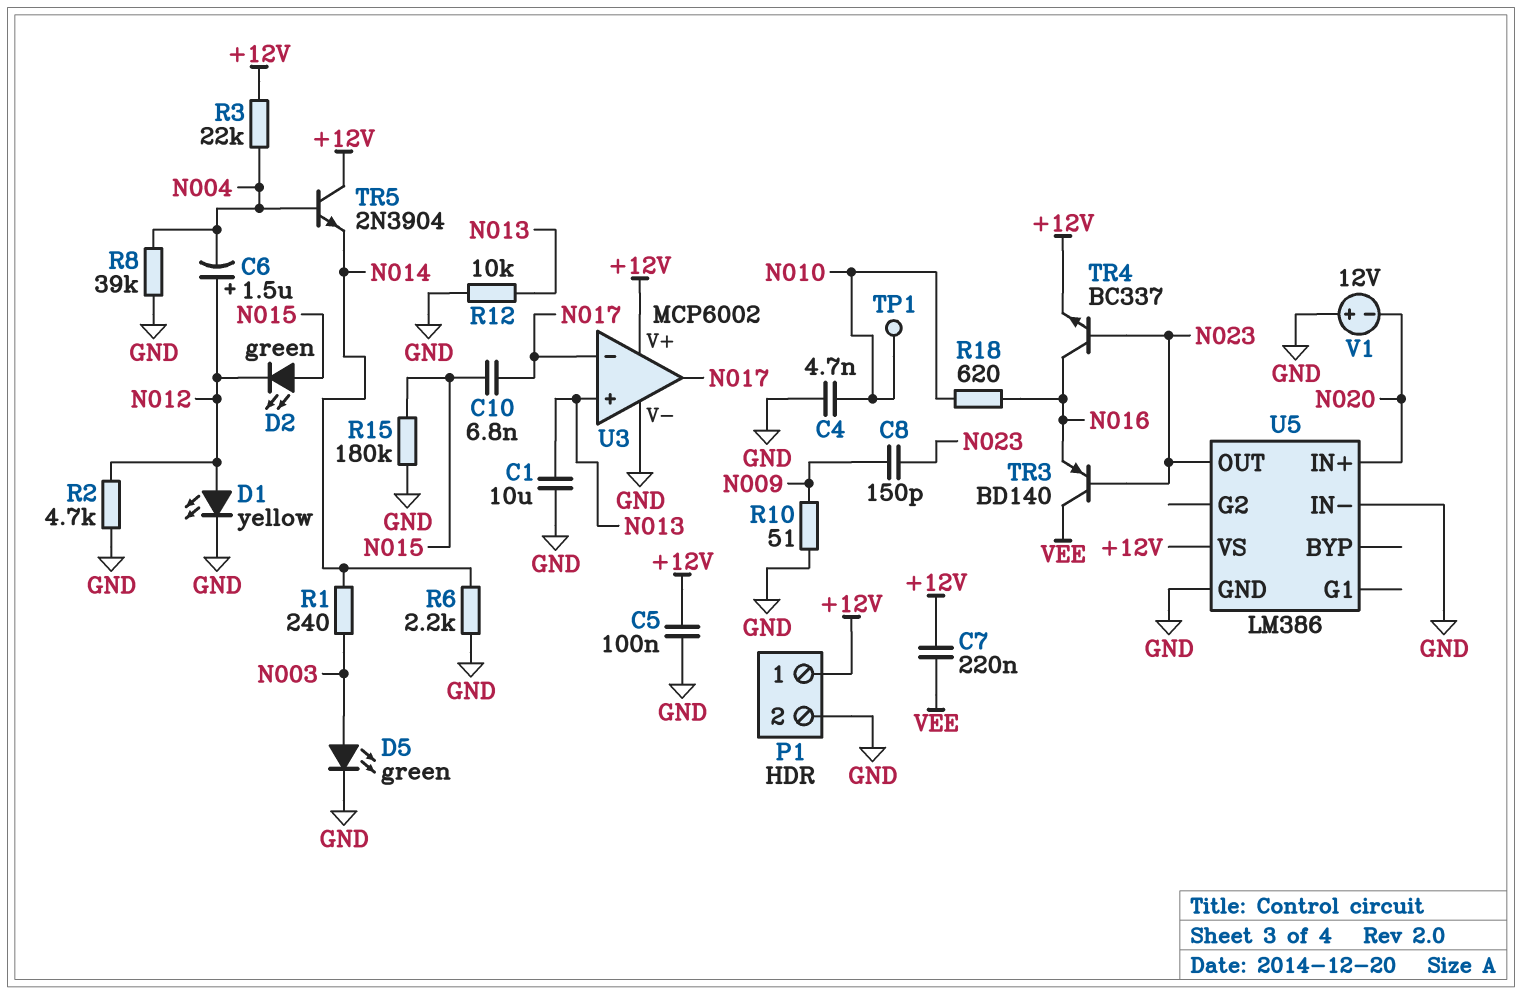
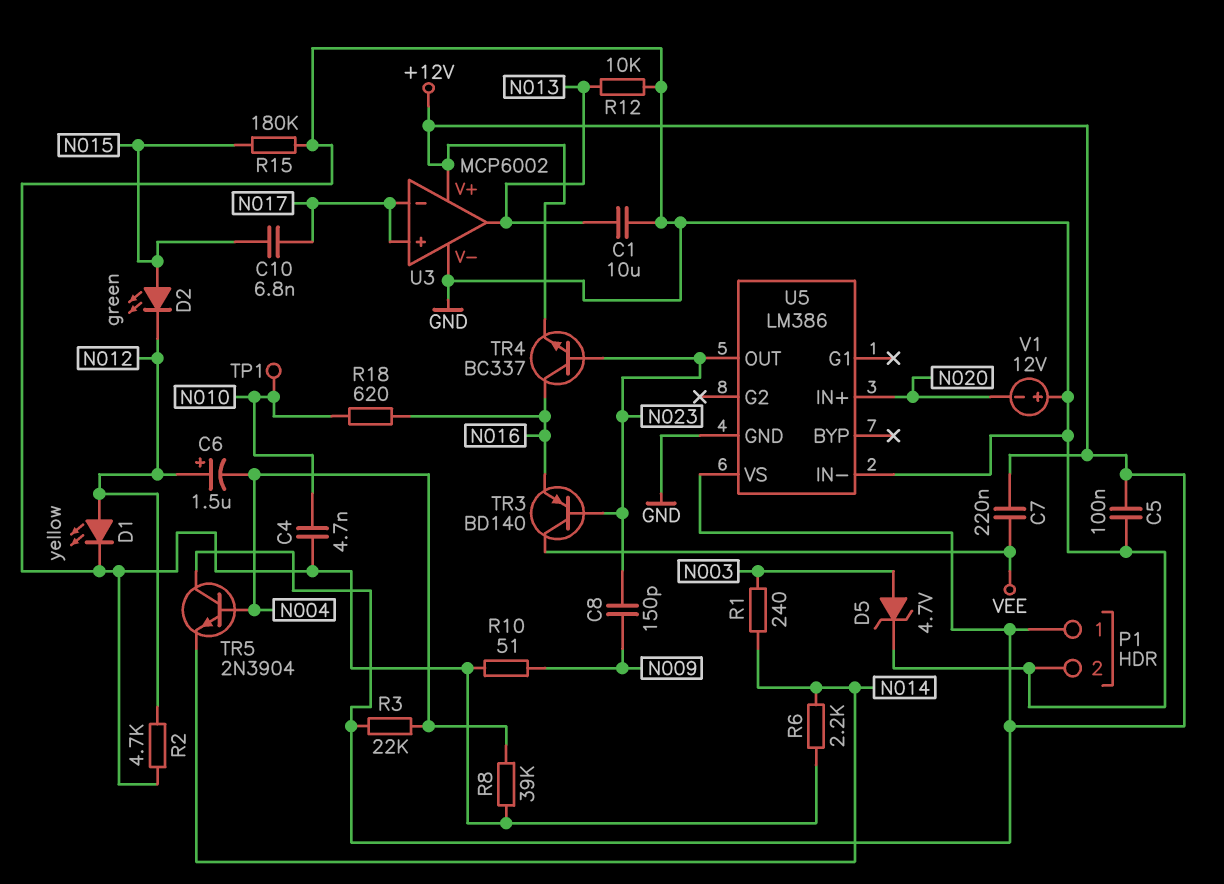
D5: LED green (A N003, K GND) -> zener 4.7V (A N003, K GND)
U3 pin in+: N013 -> N017
U3 pin out: N017 -> N013

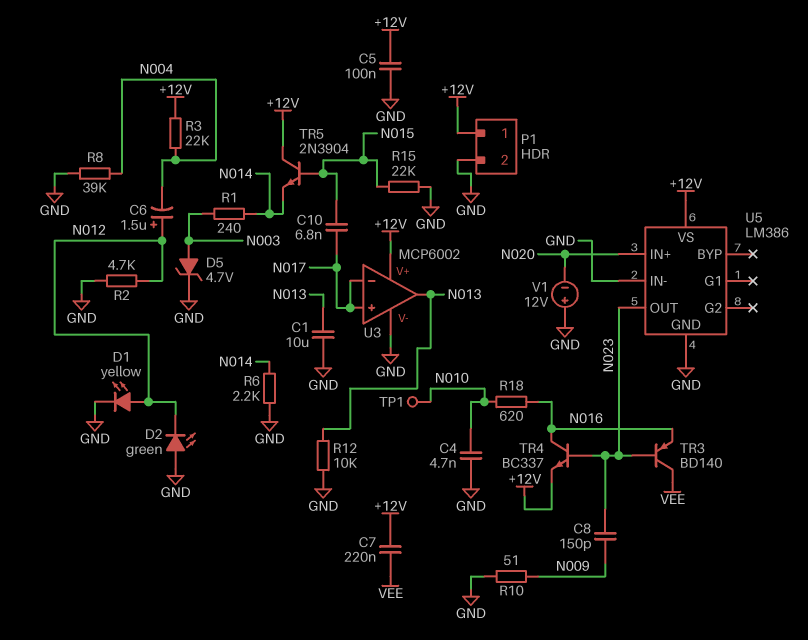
D2: LED green (A N015, K N012) -> LED green (A GND, K N012)
R15: 180k (GND, N015) -> 22k (GND, N015)
TR5: NPN 2N3904 (B N004, C +12V, E N014) -> NPN 2N3904 (B N015, C +12V, E N014)

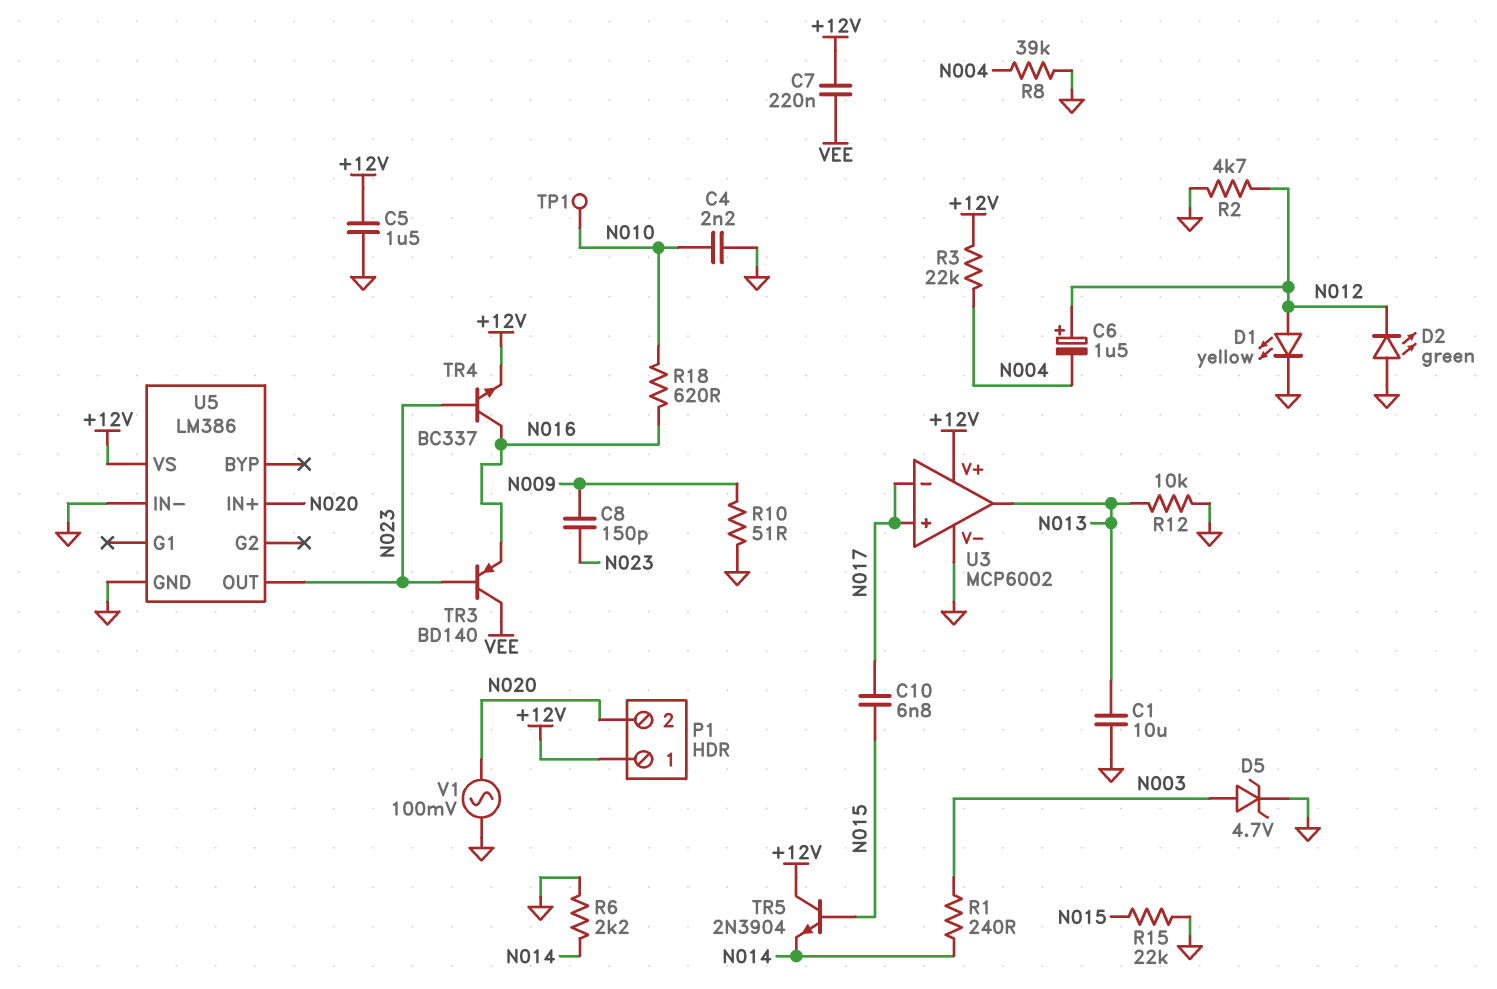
C4: 4.7nF (GND, N010) -> 2.2nF (GND, N010)
C5: 100nF (+12V, GND) -> 1.5uF (+12V, GND)
P1 pin 2: GND -> N020
V1: 12V (plus GND, minus N020) -> AC 100mV (GND, N020)

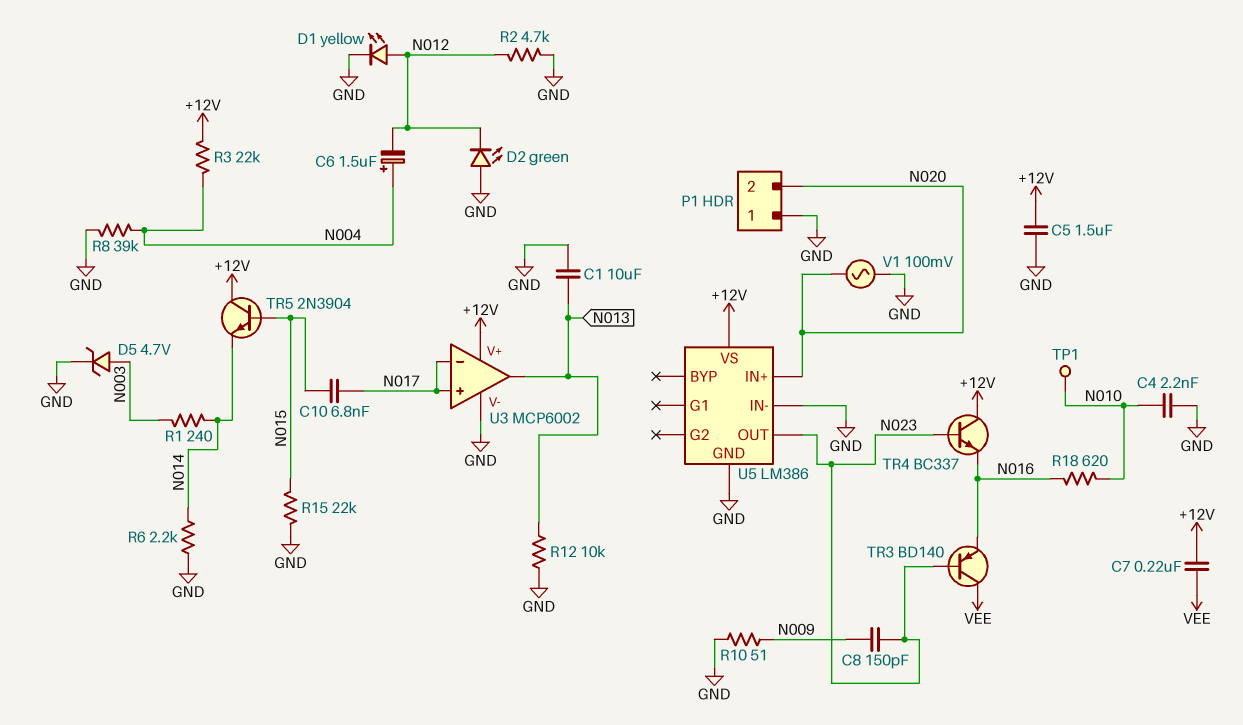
C6: 1.5uF (plus N012, minus N004) -> 1.5uF (plus N004, minus N012)
P1 pin 1: +12V -> GND
TR4: NPN BC337 (B N023, C N016, E +12V) -> NPN BC337 (B N023, C +12V, E N016)

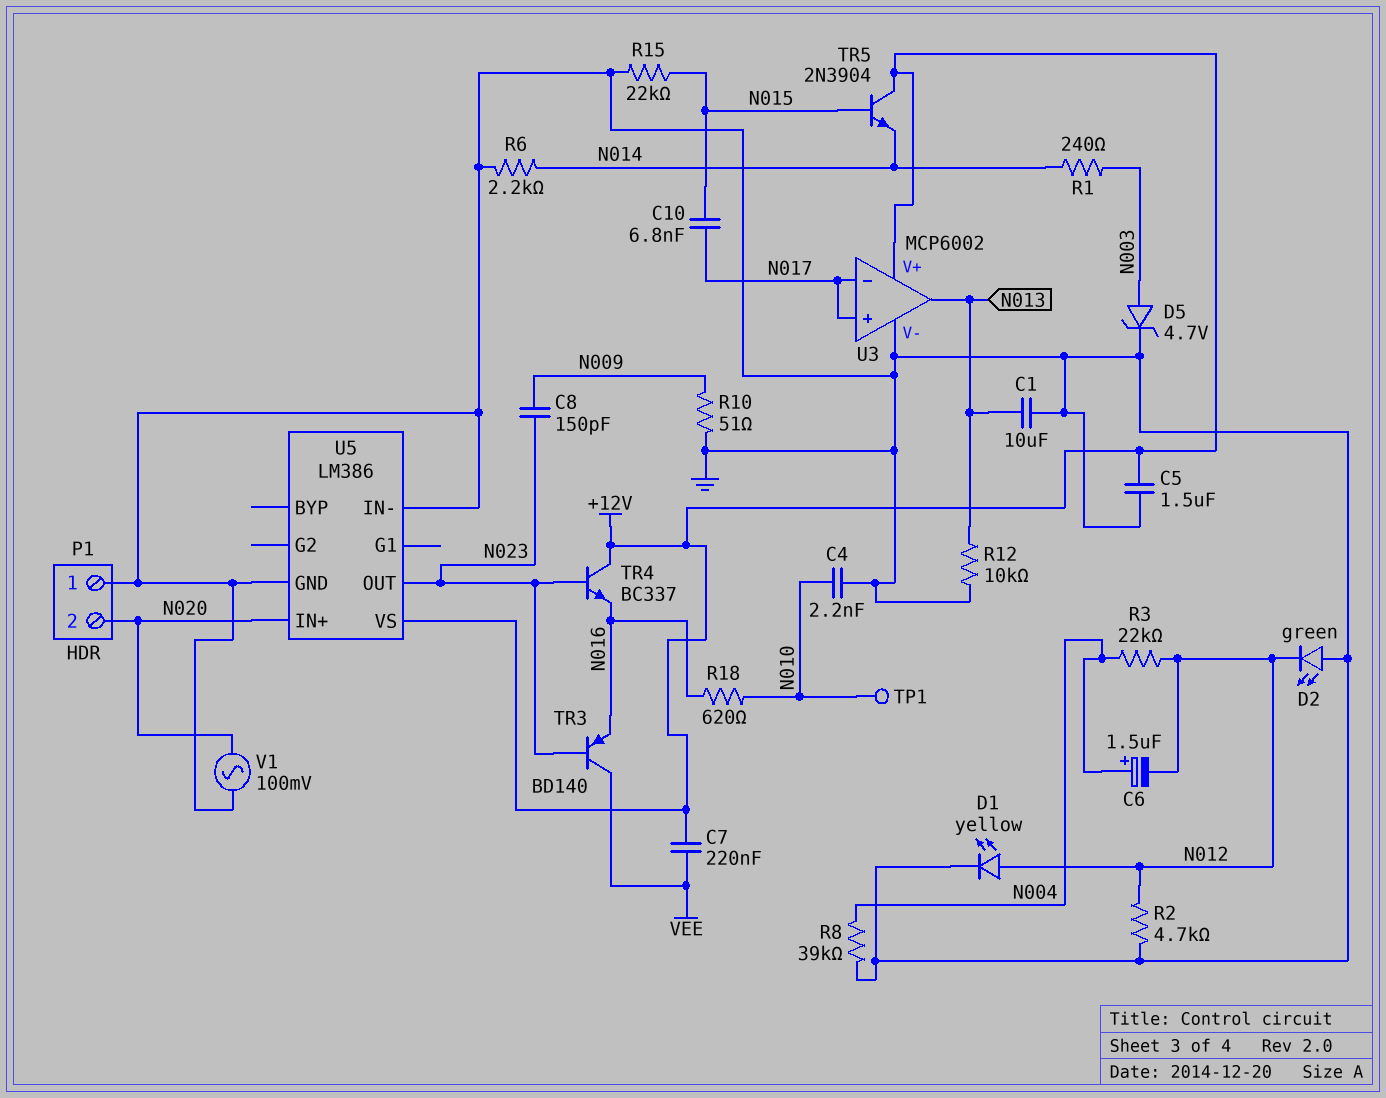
R3: 22k (+12V, N004) -> 22k (N004, N012)

